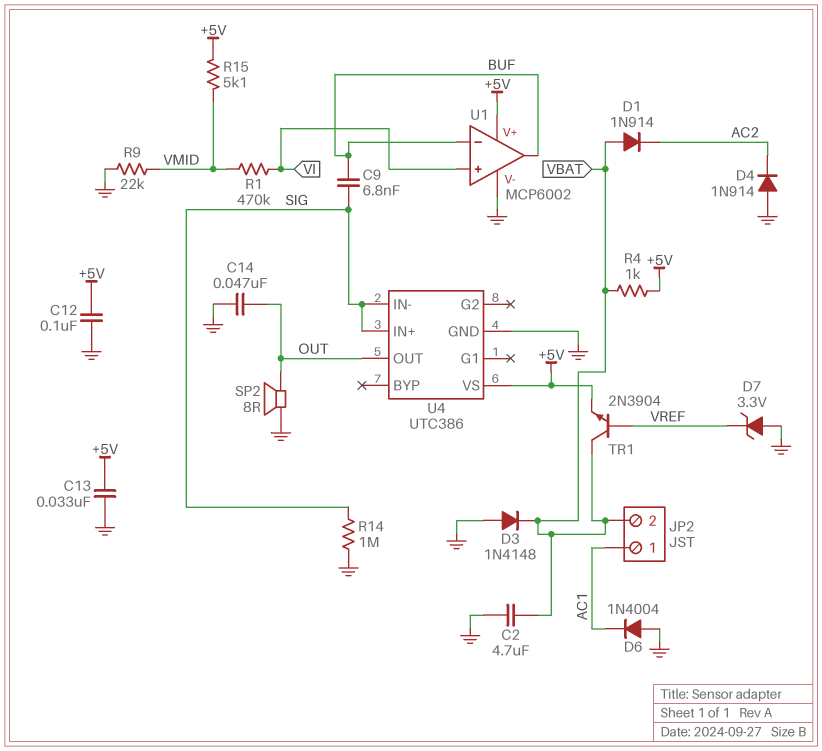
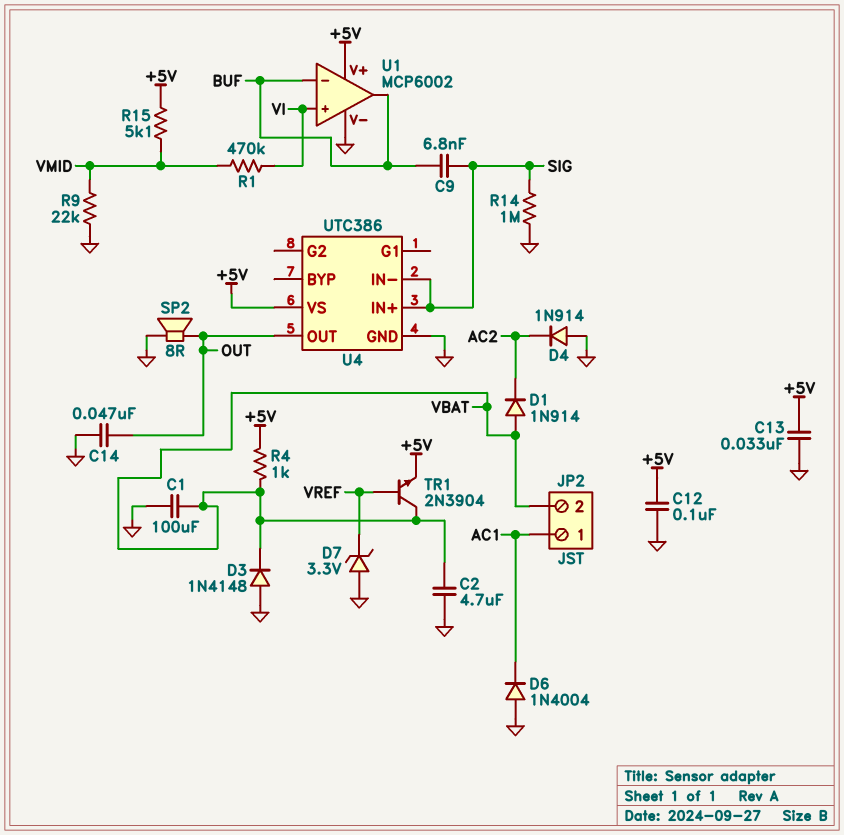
C1: none -> 100uF (GND, VBAT)

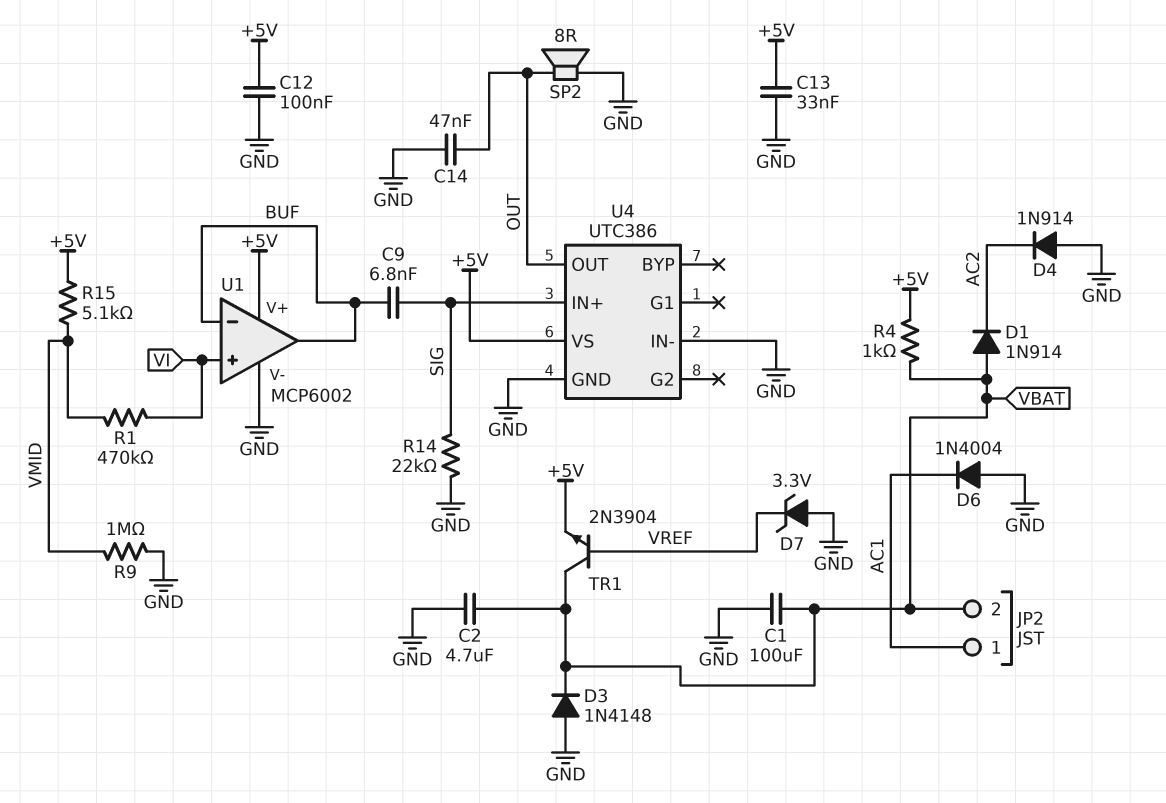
R9: 22k (GND, VMID) -> 1M (GND, VMID)
R14: 1M (GND, SIG) -> 22k (GND, SIG)
U4 pin IN-: SIG -> GND

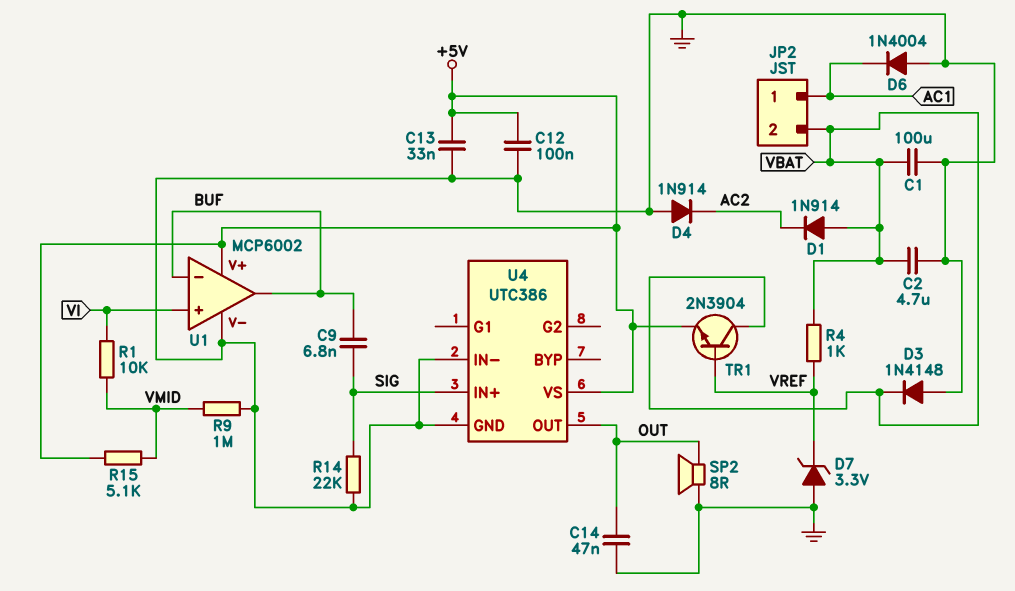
R1: 470k (VI, VMID) -> 10k (VI, VMID)
R4: 1k (+5V, VBAT) -> 1k (VBAT, VREF)

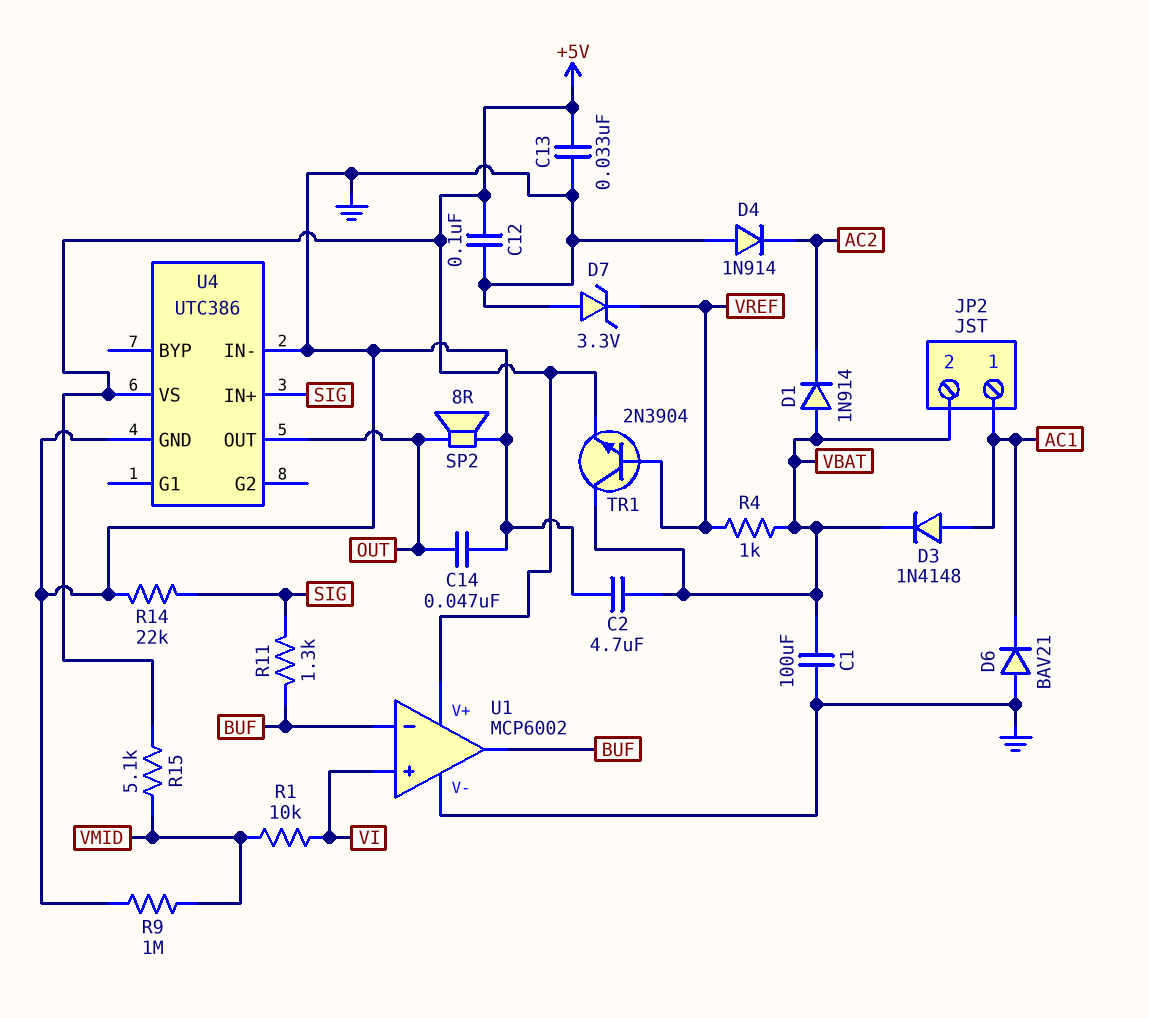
C9: 6.8nF (BUF, SIG) -> none
D3: diode 1N4148 (A GND, K VBAT) -> diode 1N4148 (A AC1, K VBAT)
D6: diode 1N4004 (A GND, K AC1) -> diode BAV21 (A GND, K AC1)
R11: none -> 1.3k (BUF, SIG)

